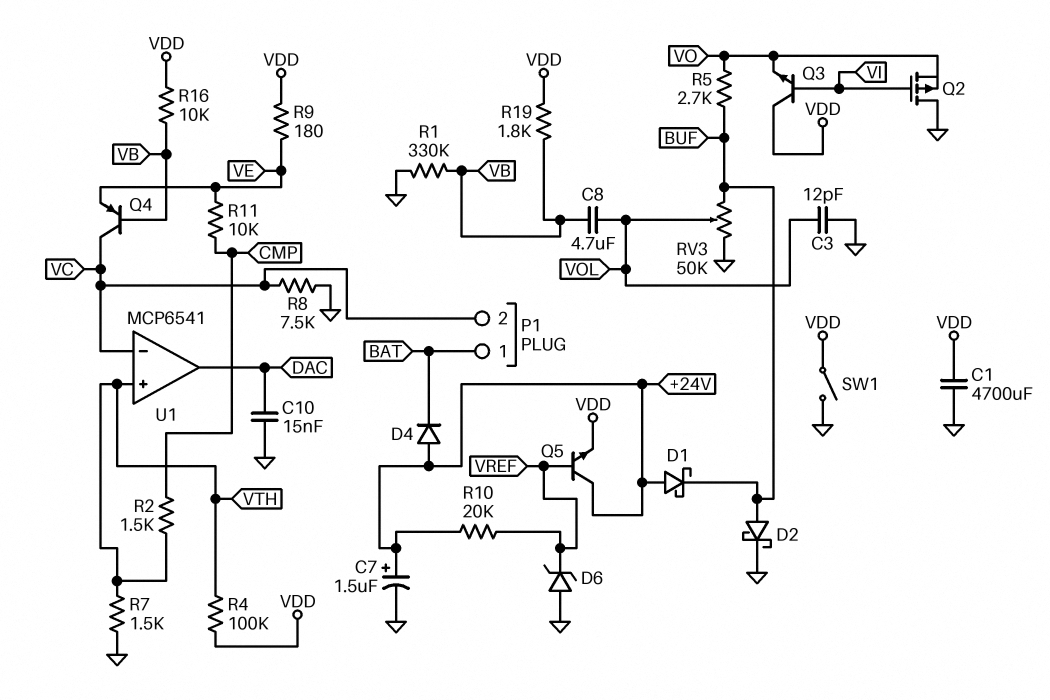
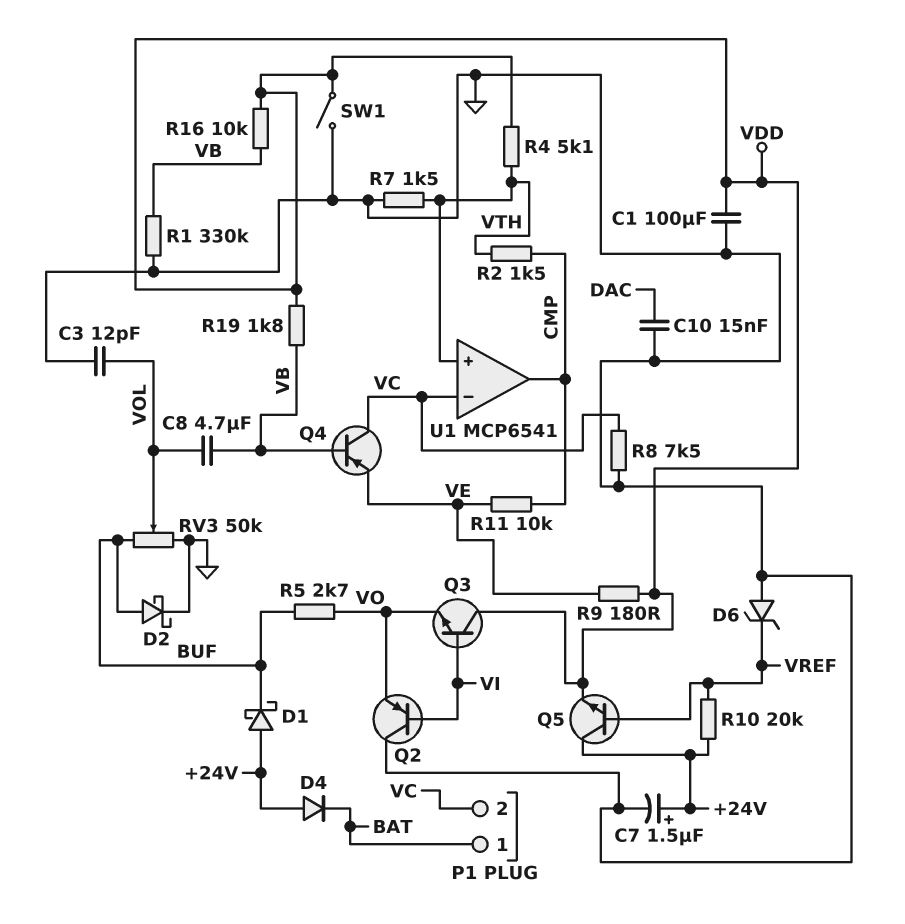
C1: 4700uF (GND, VDD) -> 100uF (GND, VDD)
Q2: PMOS (G VI, D GND, S VO) -> PNP (B VI, C GND, E VO)
R4: 100k (VDD, VTH) -> 5.1k (VDD, VTH)
U1 pin out: DAC -> CMP

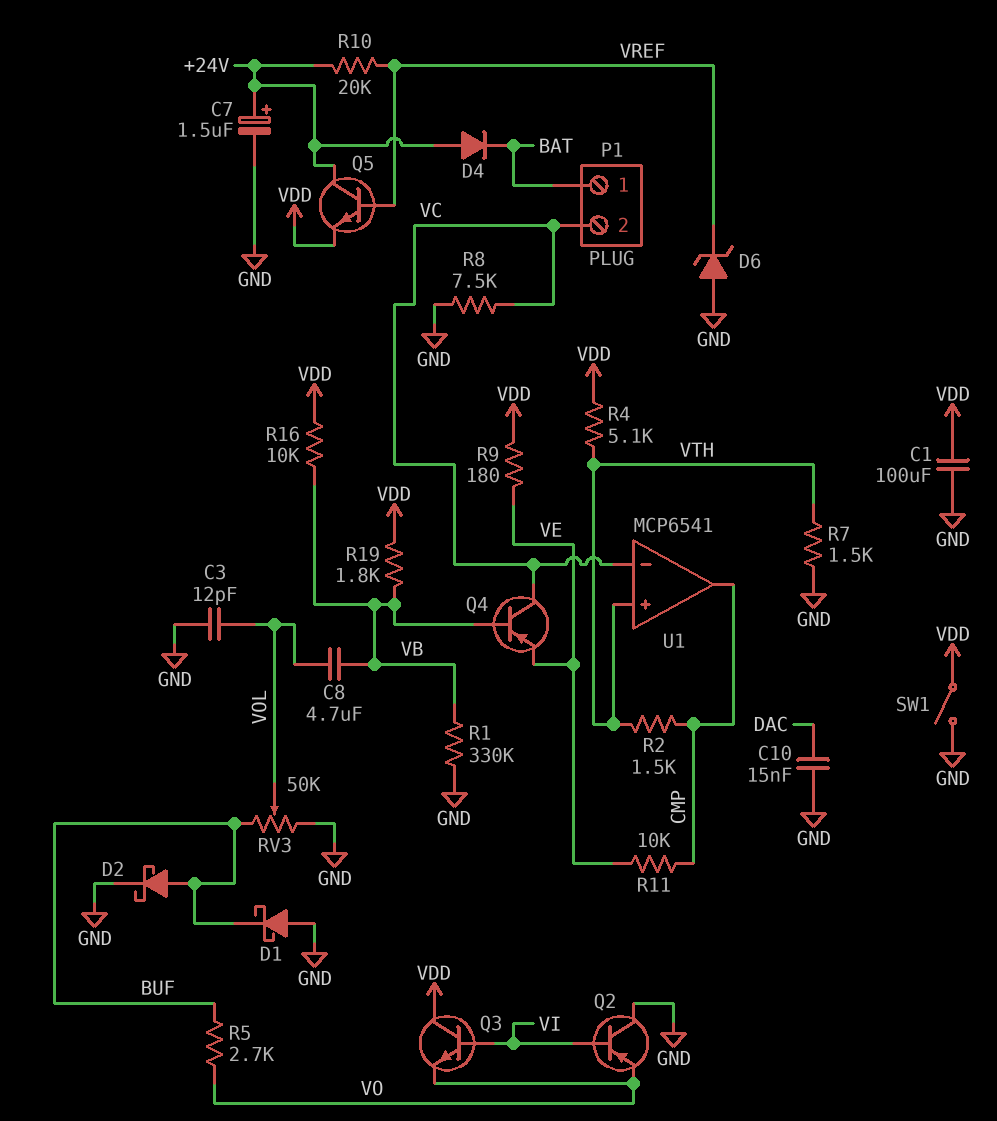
D1: schottky (A +24V, K BUF) -> schottky (A GND, K BUF)

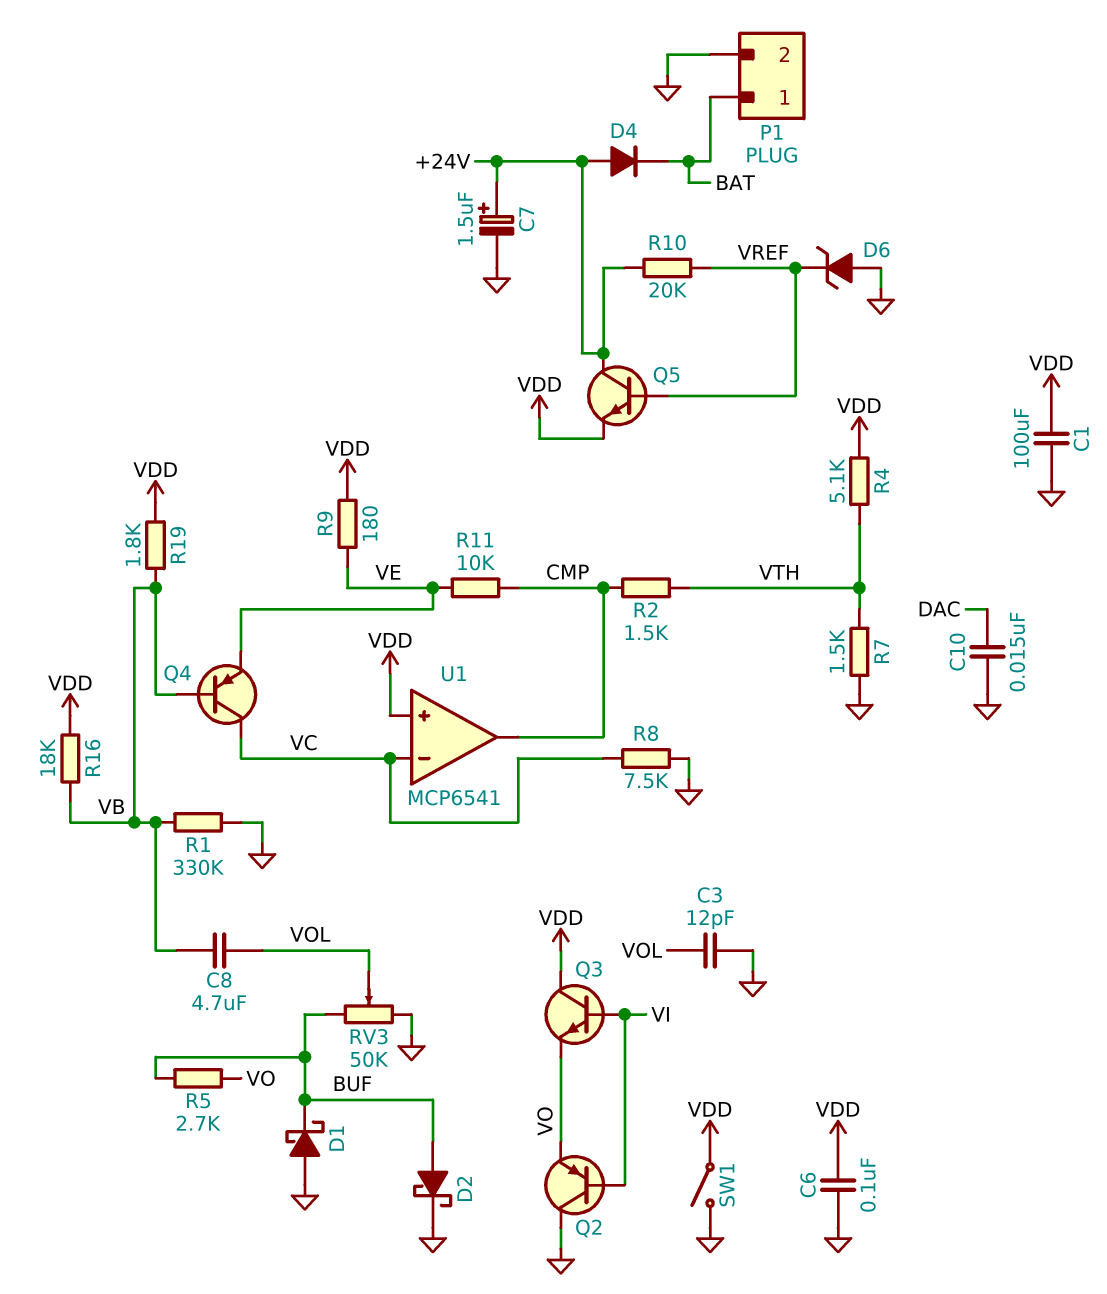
C6: none -> 100nF (GND, VDD)
P1 pin 2: VC -> GND
R16: 10k (VB, VDD) -> 18k (VB, VDD)
U1 pin in+: VTH -> VDD

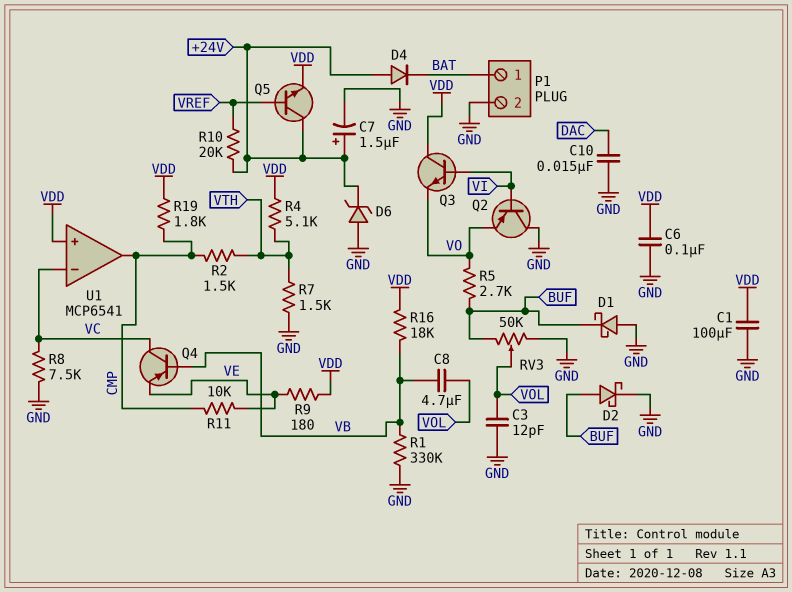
D6: zener (A GND, K VREF) -> zener (A GND, K +24V)
R19: 1.8k (VB, VDD) -> 1.8k (CMP, VDD)
SW1: switch (GND, VDD) -> none

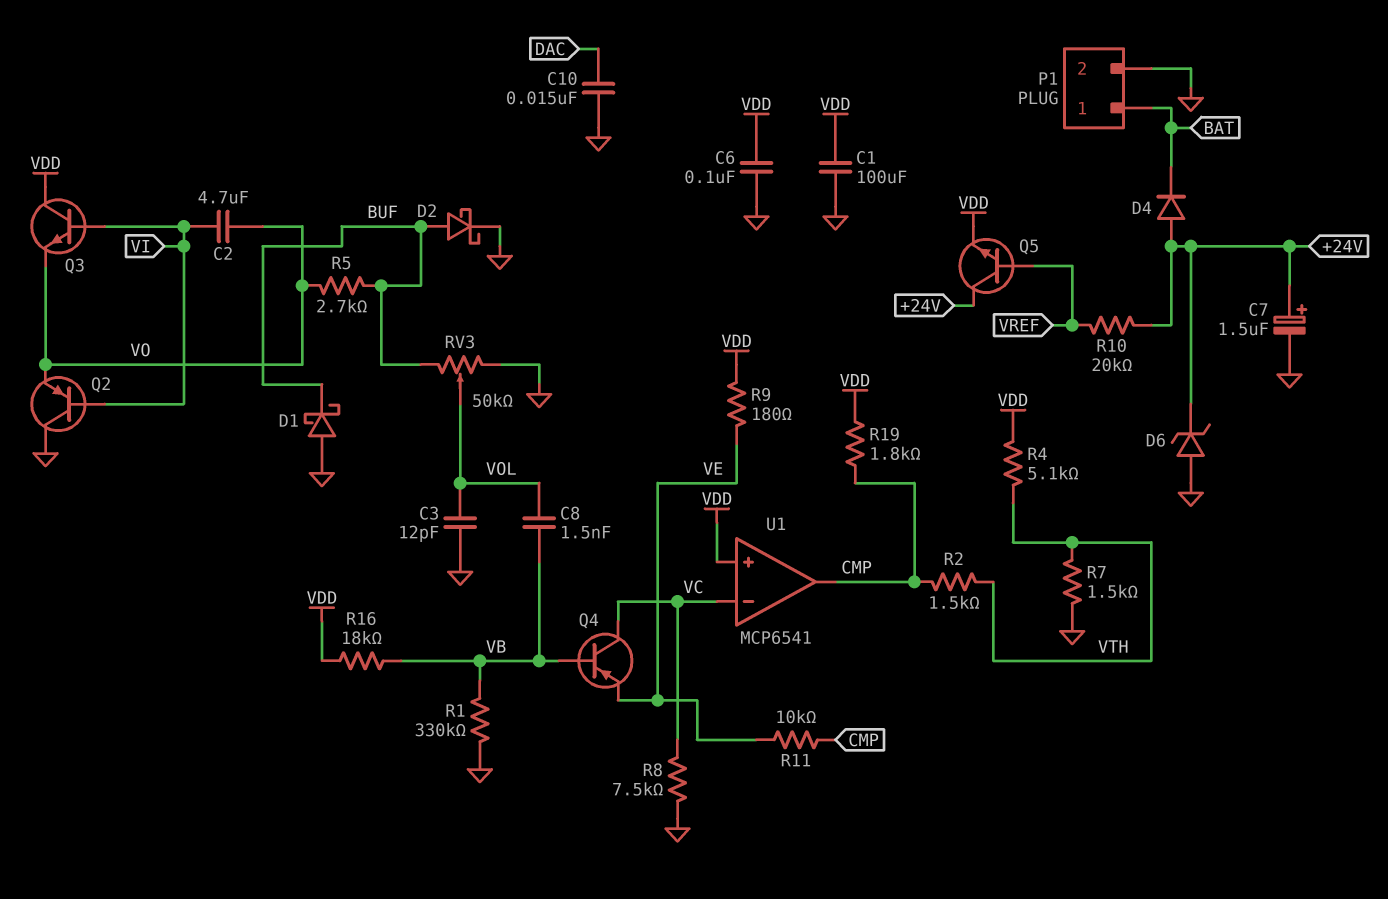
C2: none -> 4.7uF (VI, VO)
C8: 4.7uF (VB, VOL) -> 1.5nF (VB, VOL)

